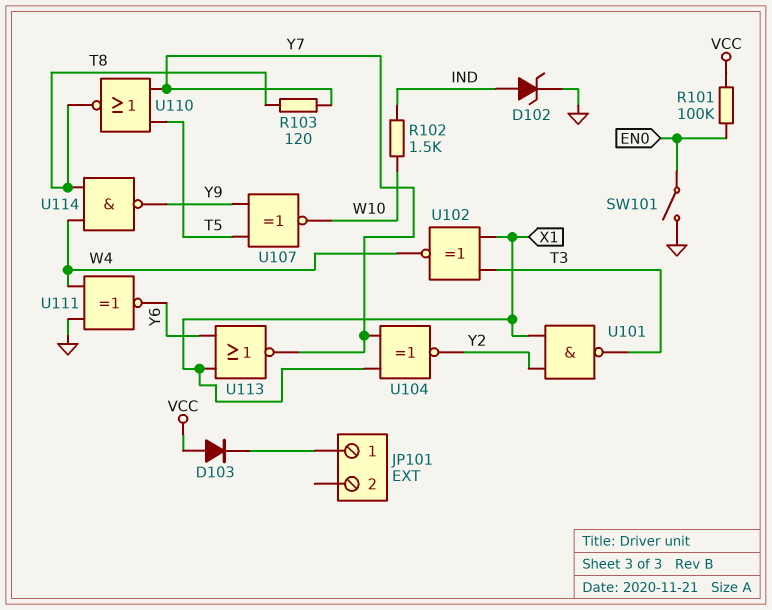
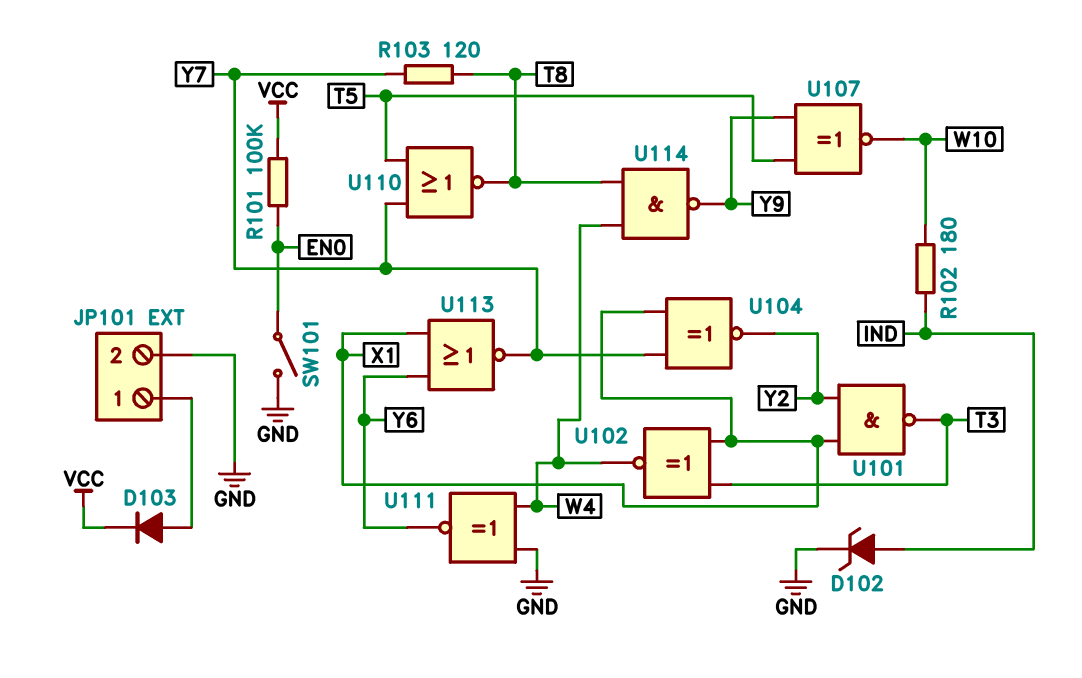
D103: diode (A VCC, K JP101/1) -> diode (A JP101/1, K VCC)
JP101 pin 2: none -> GND
R102: 1.5k (IND, W10) -> 180 (IND, W10)

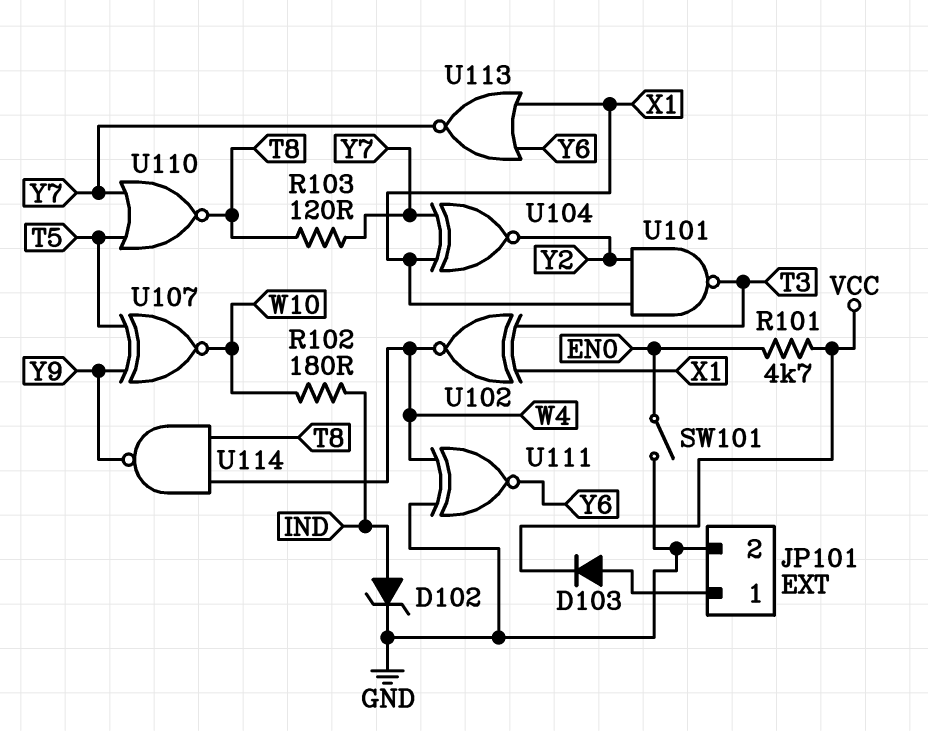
R101: 100k (EN0, VCC) -> 4.7k (EN0, VCC)

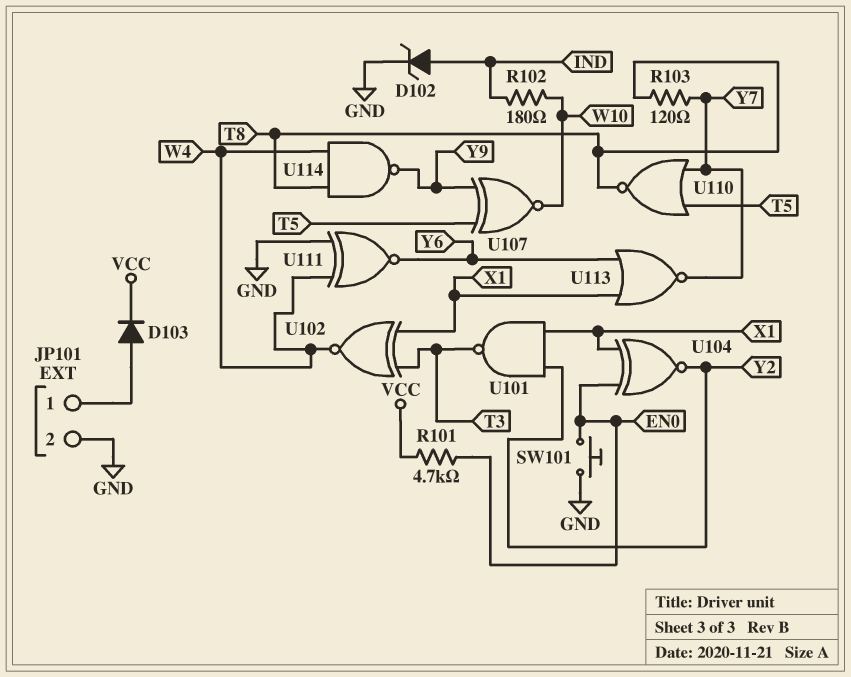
SW101: switch (EN0, GND) -> button (EN0, GND)
U104: XNOR (in X1, in Y7, out Y2) -> XNOR (in EN0, in X1, out Y2)

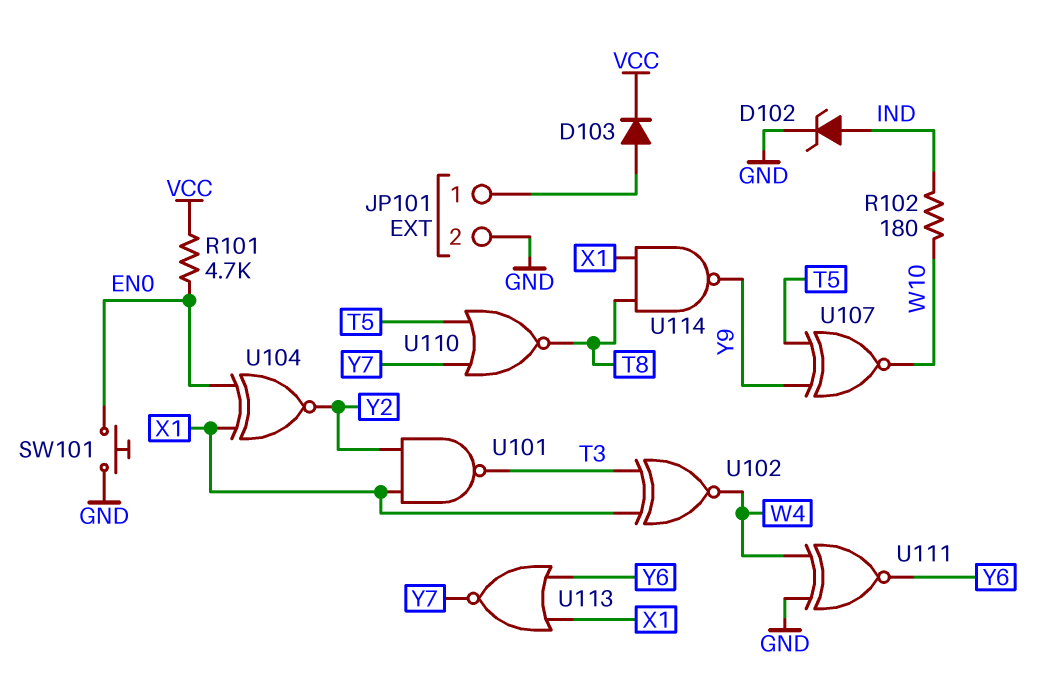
R103: 120 (T8, Y7) -> none
U114: NAND (in T8, in W4, out Y9) -> NAND (in T8, in X1, out Y9)

